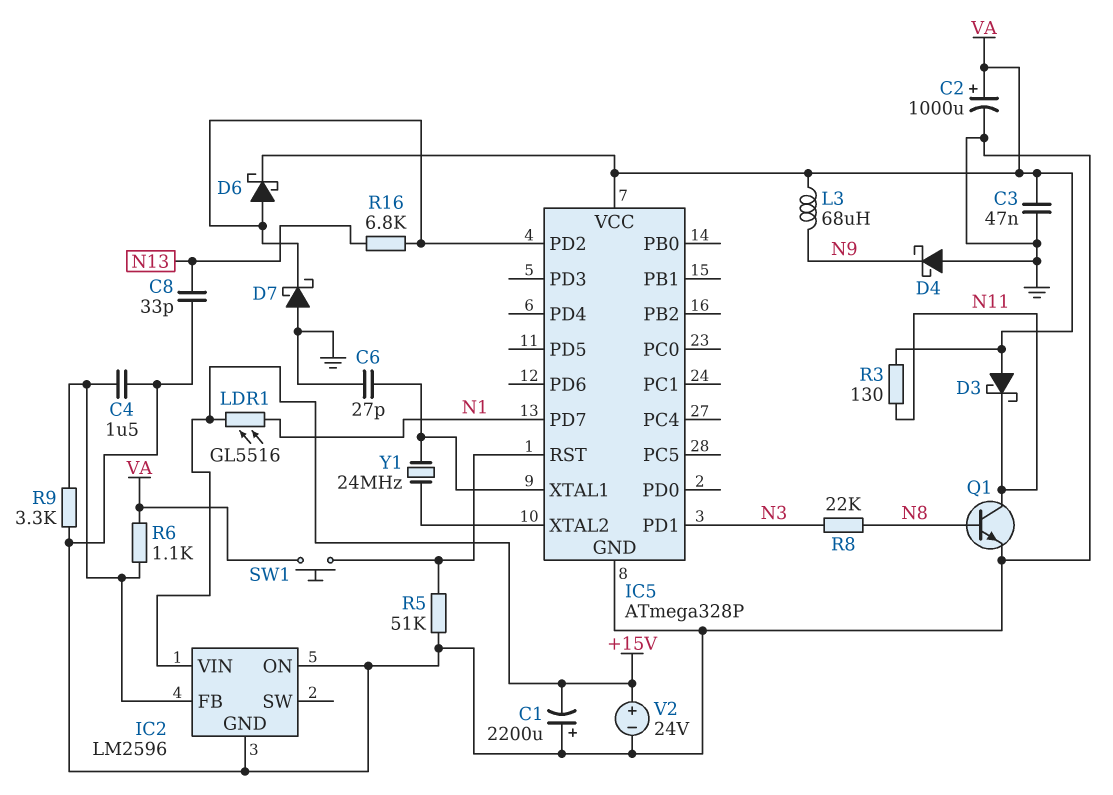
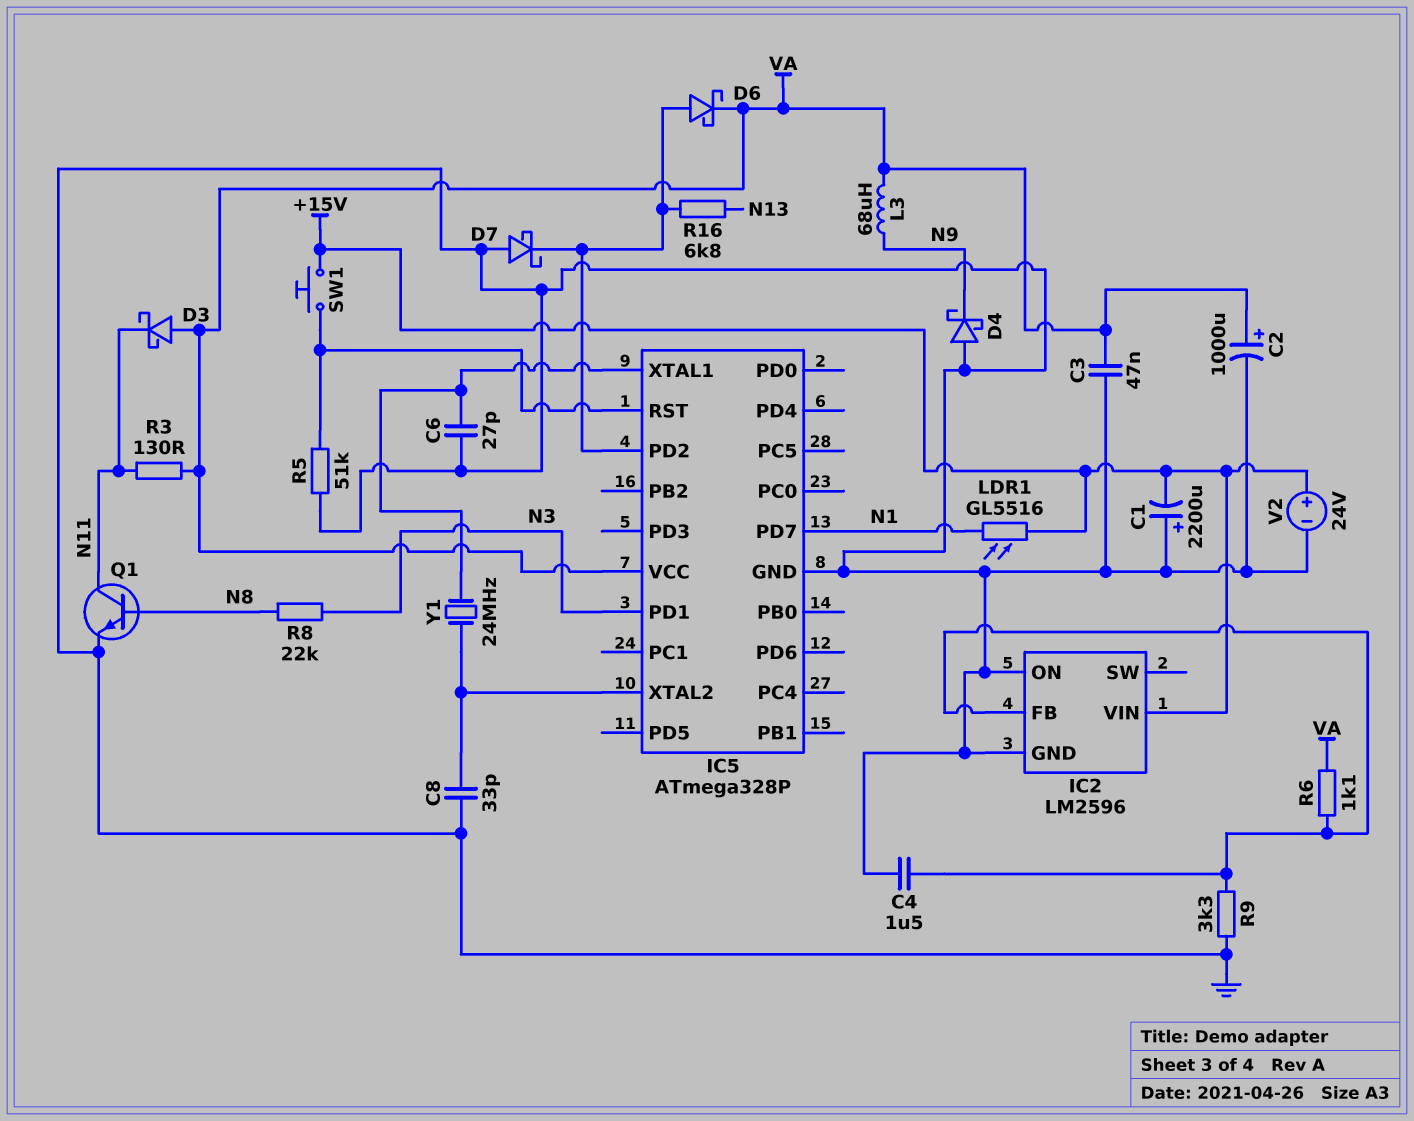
C8: 33pF (GND, N13) -> 33pF (GND, IC5/XTAL2)
SW1: button (IC5/RST, VA) -> button (+15V, IC5/RST)

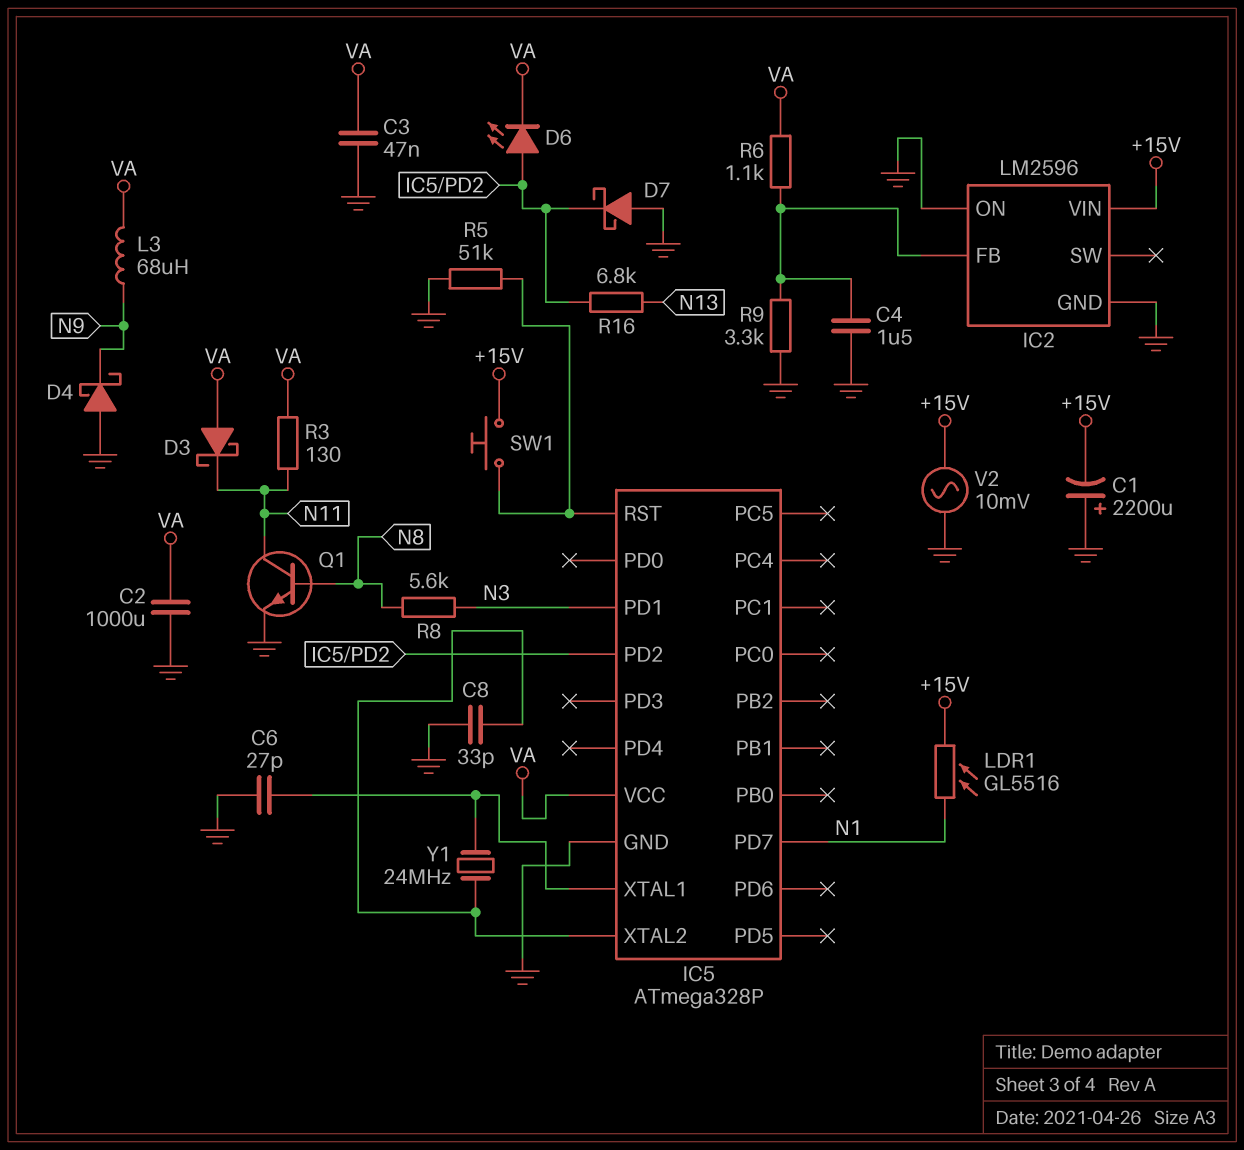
C2: 1000uF (plus VA, minus GND) -> 1000uF (GND, VA)
D6: schottky (A IC5/PD2, K VA) -> LED (A IC5/PD2, K VA)
R8: 22k (N3, N8) -> 5.6k (N3, N8)
V2: 24V (plus +15V, minus GND) -> AC 10mV (+15V, GND)

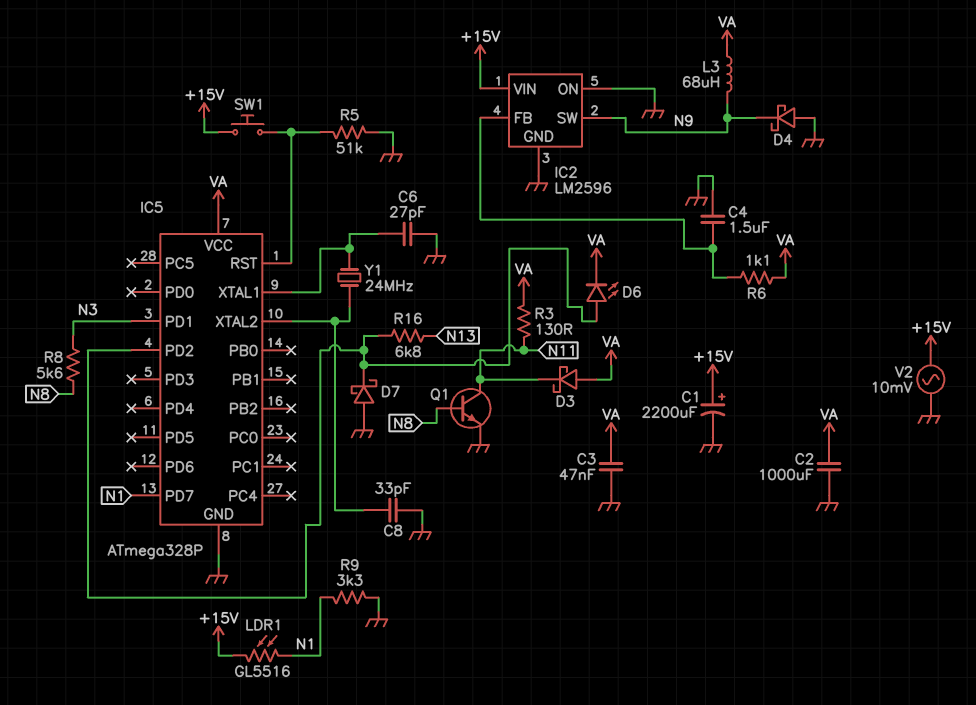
C1: 2200uF (plus GND, minus +15V) -> 2200uF (plus +15V, minus GND)
IC2 pin SW: none -> N9
R9: 3.3k (GND, IC2/FB) -> 3.3k (GND, N1)

